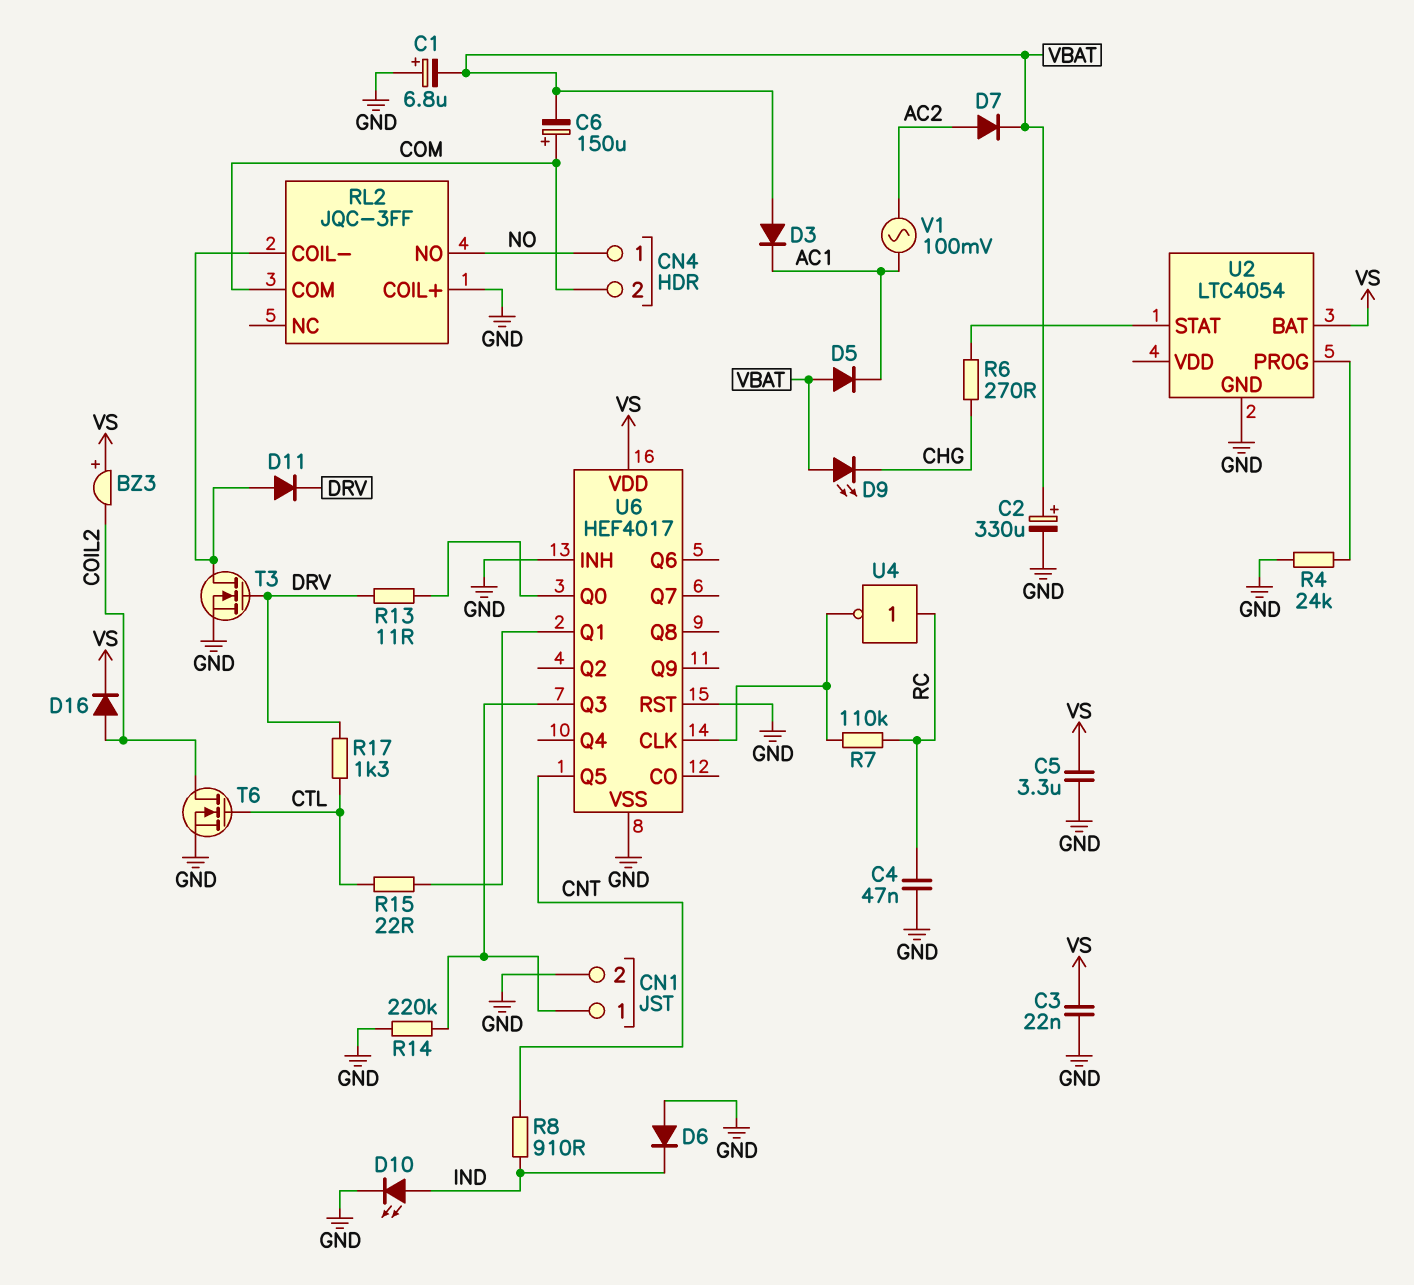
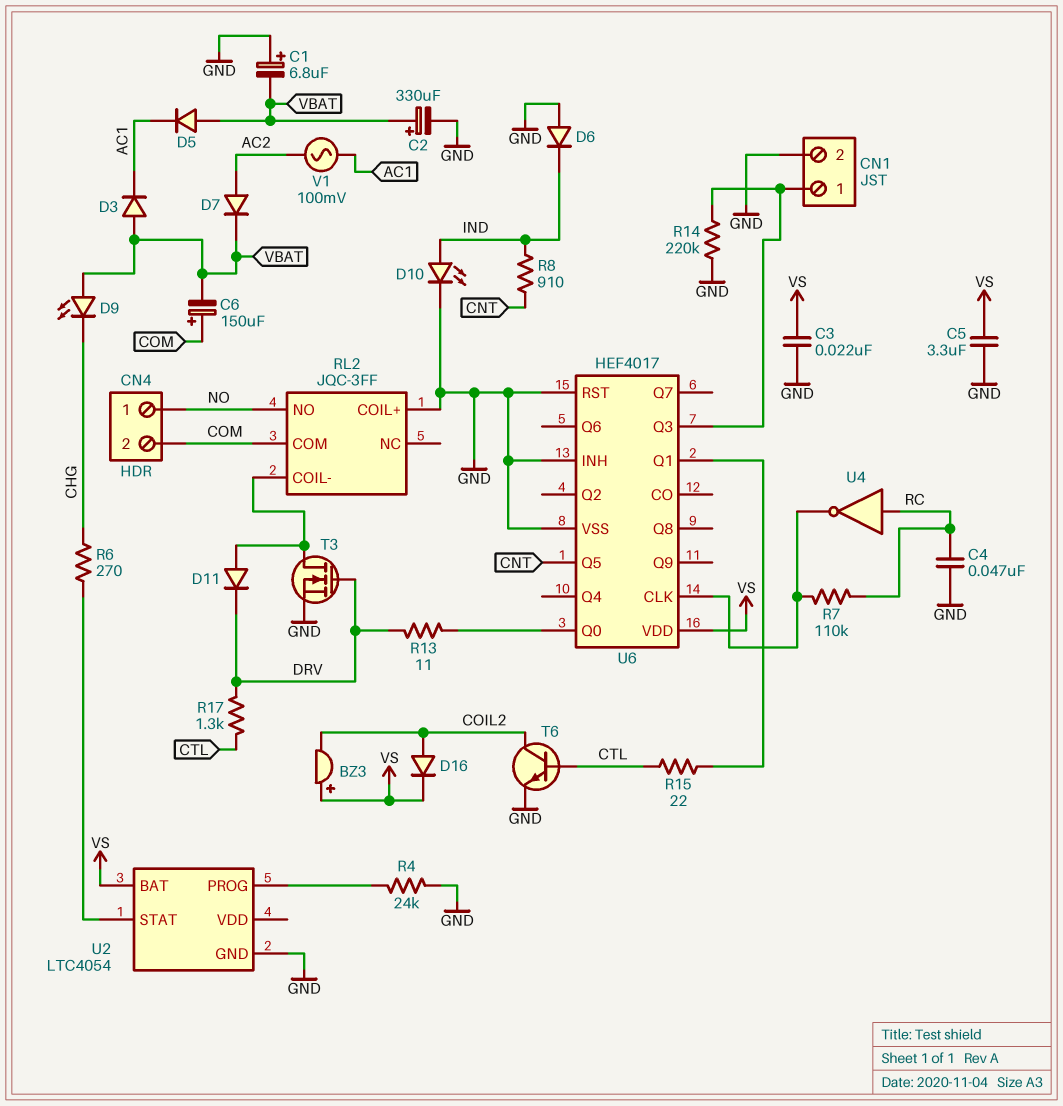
T6: NMOS (G CTL, D COIL2, S GND) -> NPN (B CTL, C COIL2, E GND)

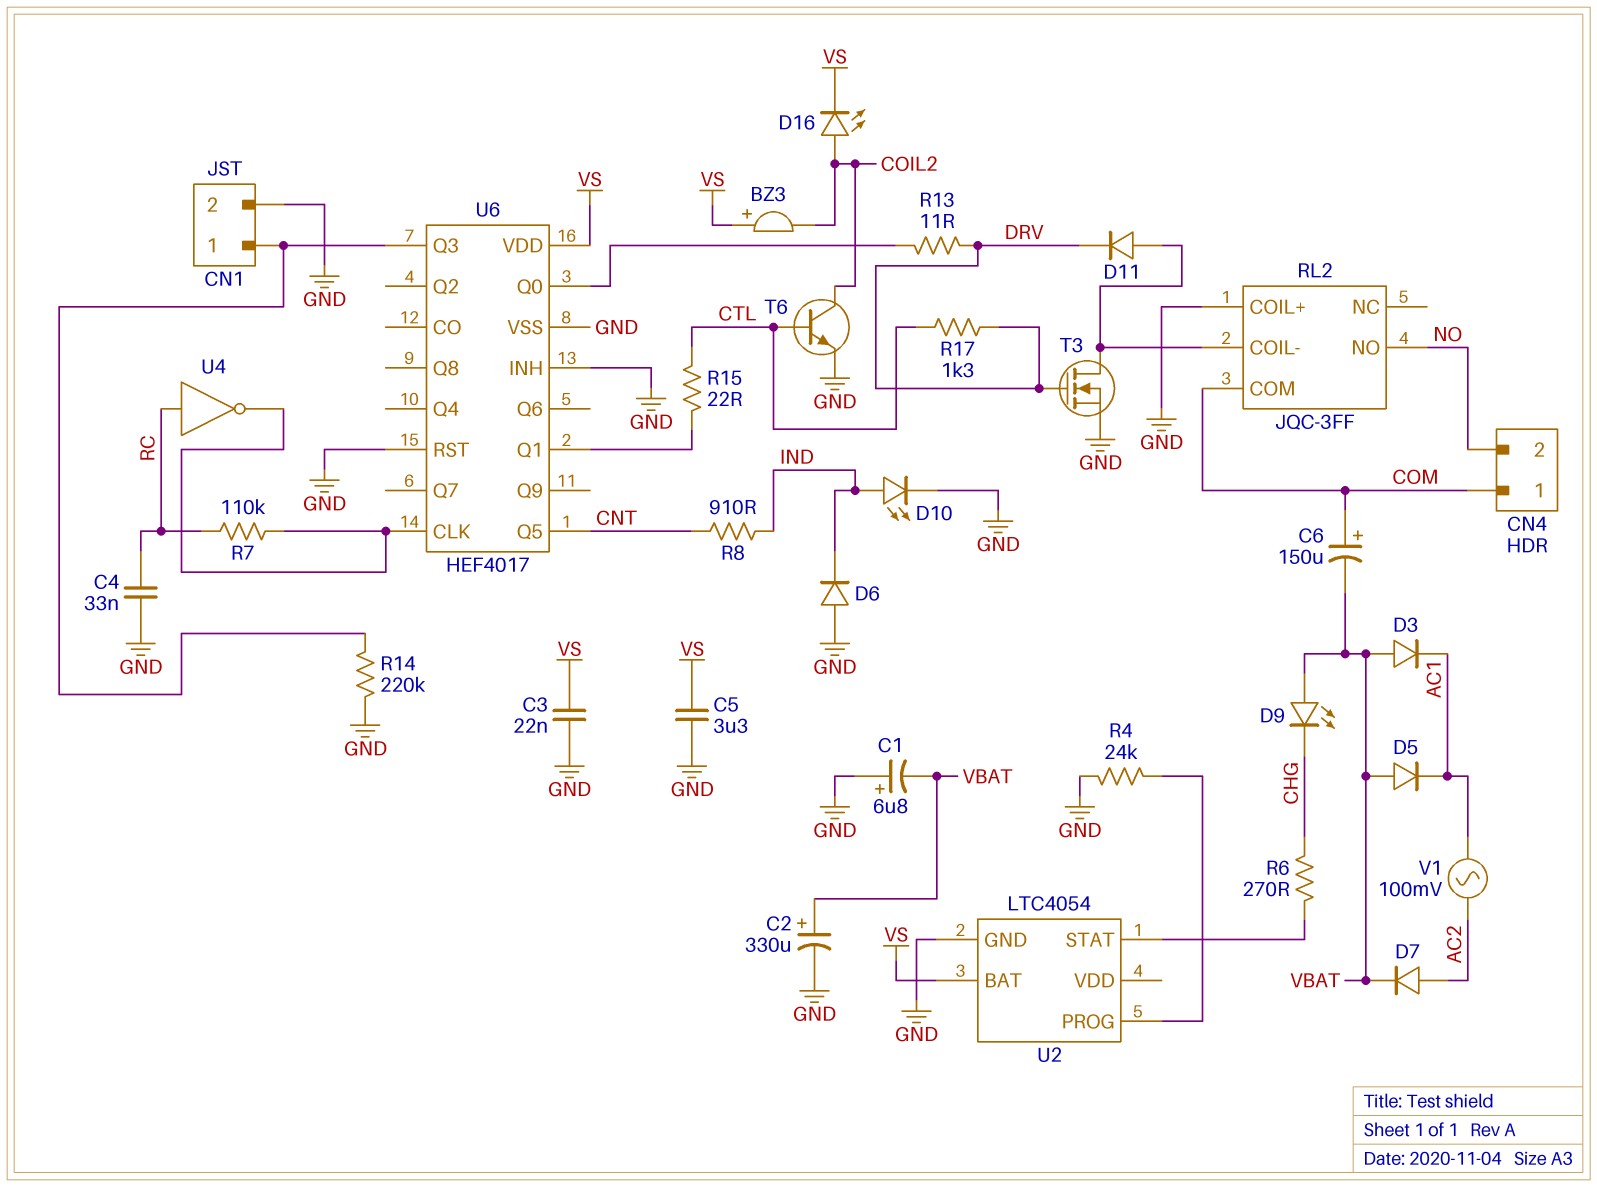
C4: 47nF (GND, RC) -> 33nF (GND, RC)
CN4 pin 1: NO -> COM
CN4 pin 2: COM -> NO
D16: diode (A COIL2, K VS) -> LED (A COIL2, K VS)

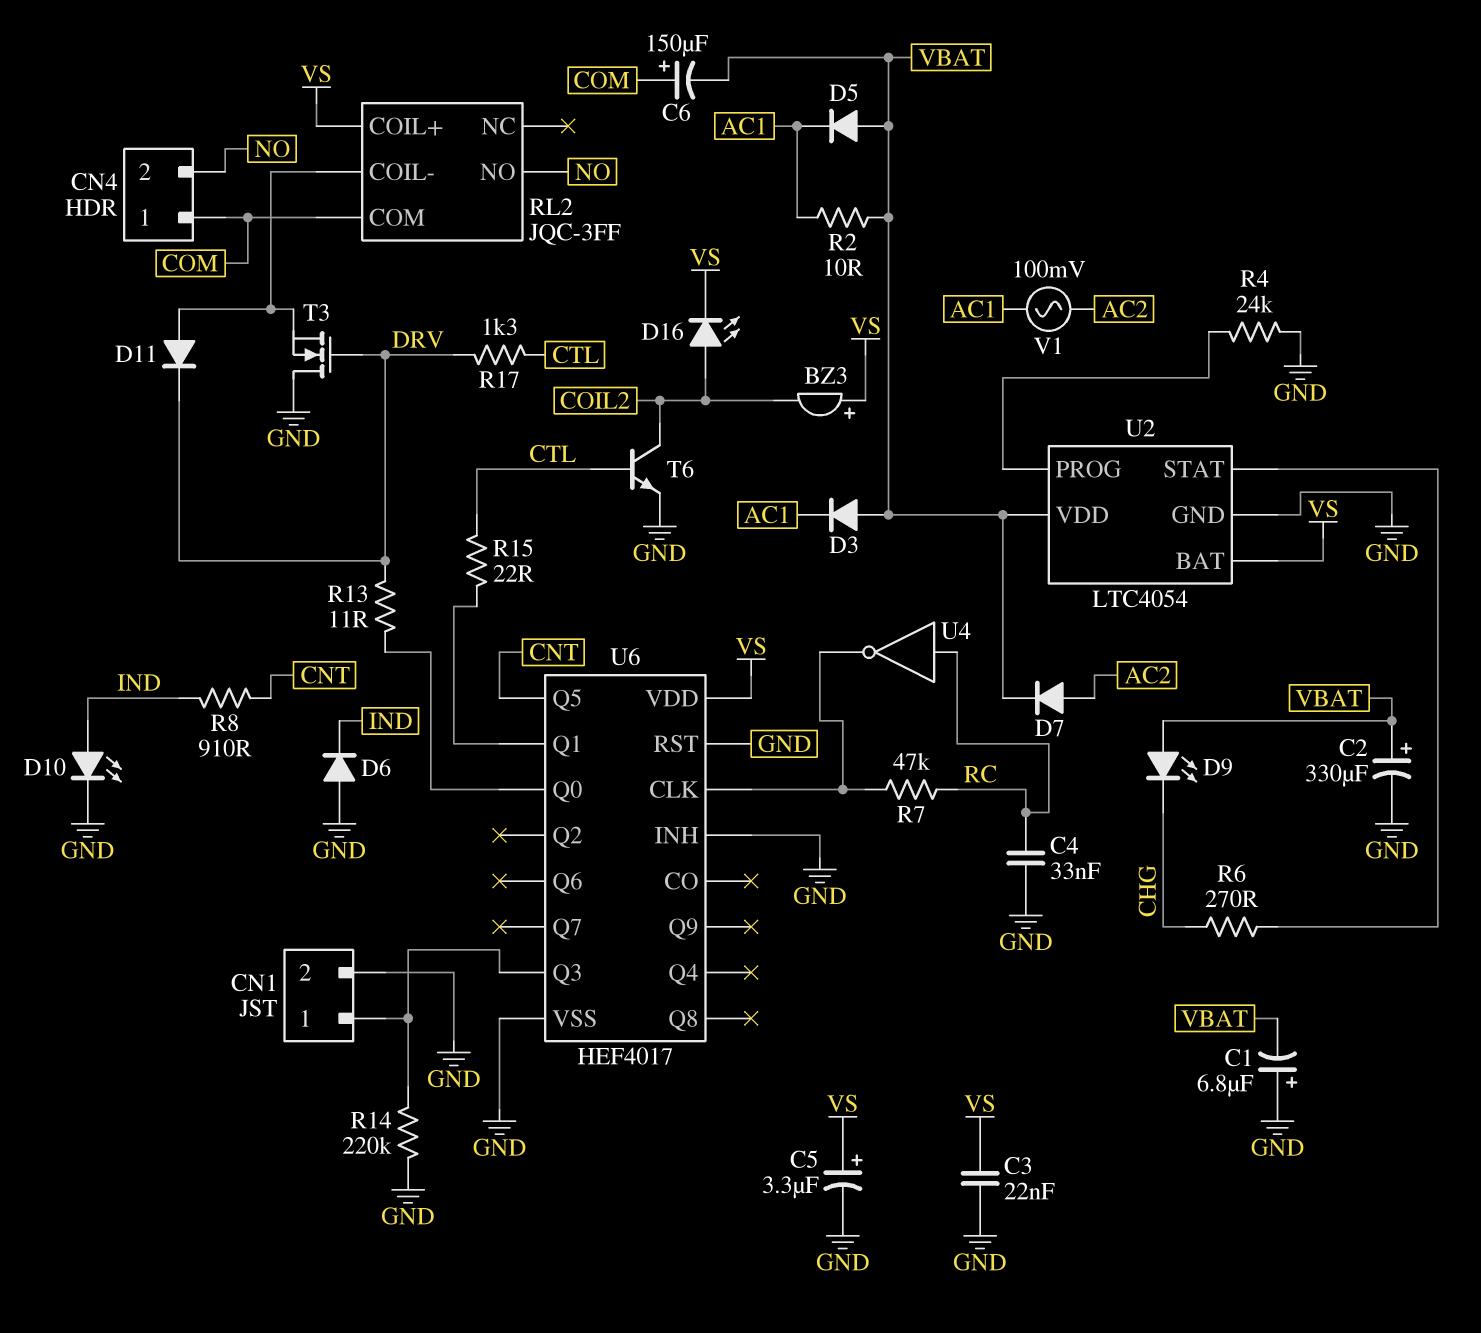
C5: 3.3uF (GND, VS) -> 3.3uF (plus VS, minus GND)
R2: none -> 10 (AC1, VBAT)
R7: 110k (RC, U6/CLK) -> 47k (RC, U6/CLK)
RL2 pin COIL+: GND -> VS
T3: NMOS (G DRV, D RL2/COIL-, S GND) -> NMOS (G DRV, D GND, S RL2/COIL-)
U2 pin VDD: none -> VBAT

